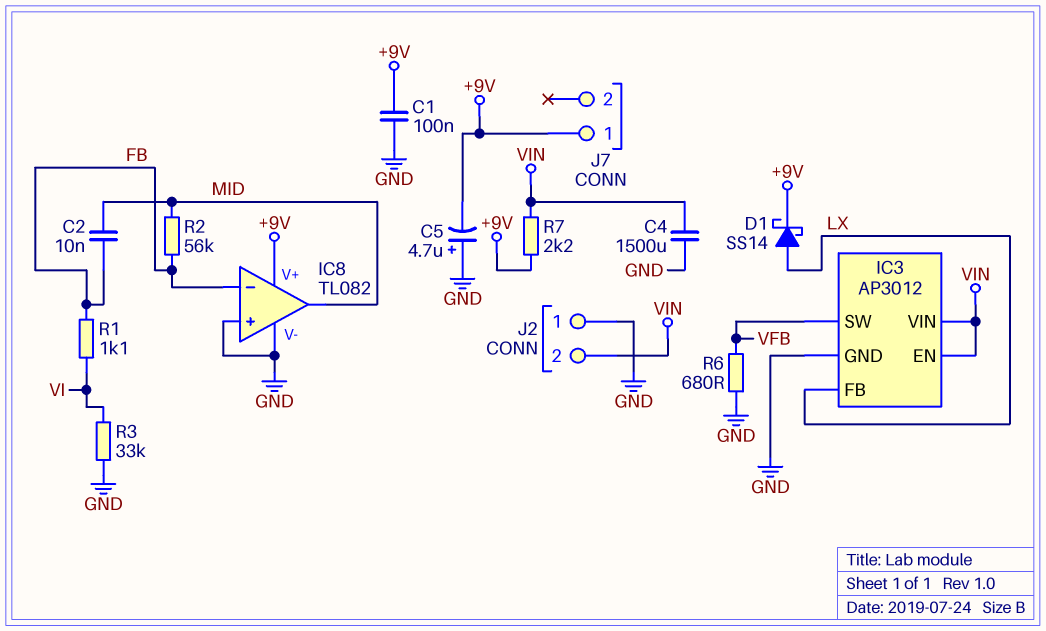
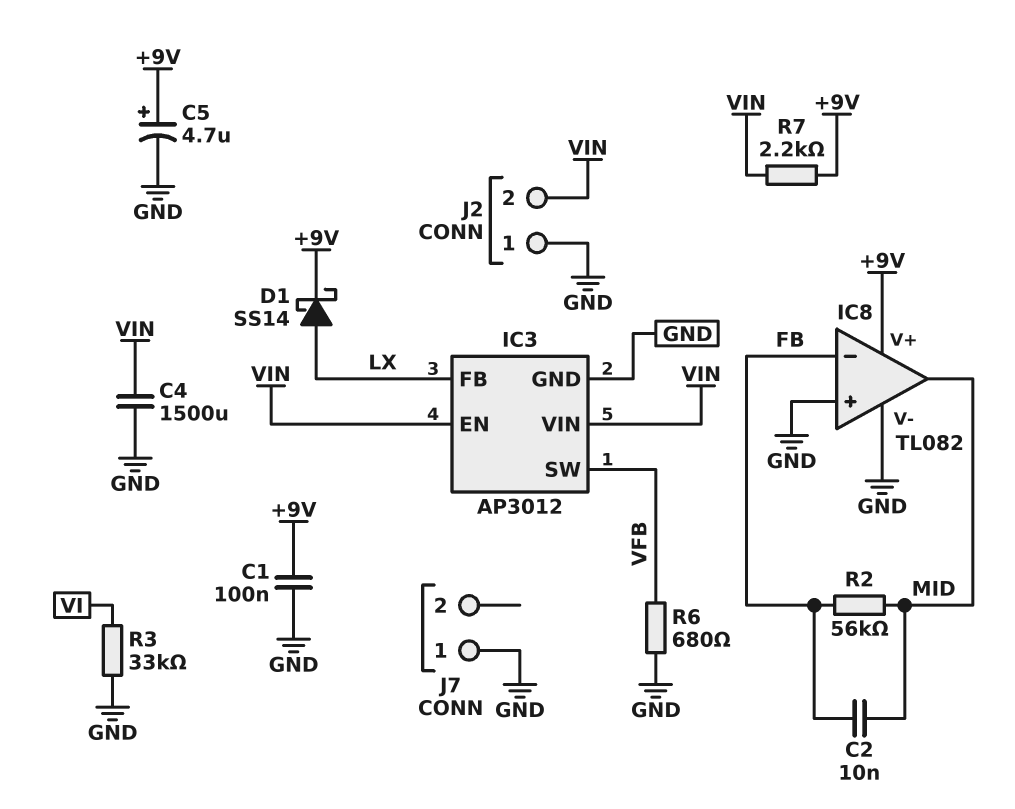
C5: 4.7uF (plus GND, minus +9V) -> 4.7uF (plus +9V, minus GND)
J7 pin 1: +9V -> GND
R1: 1.1k (FB, VI) -> none

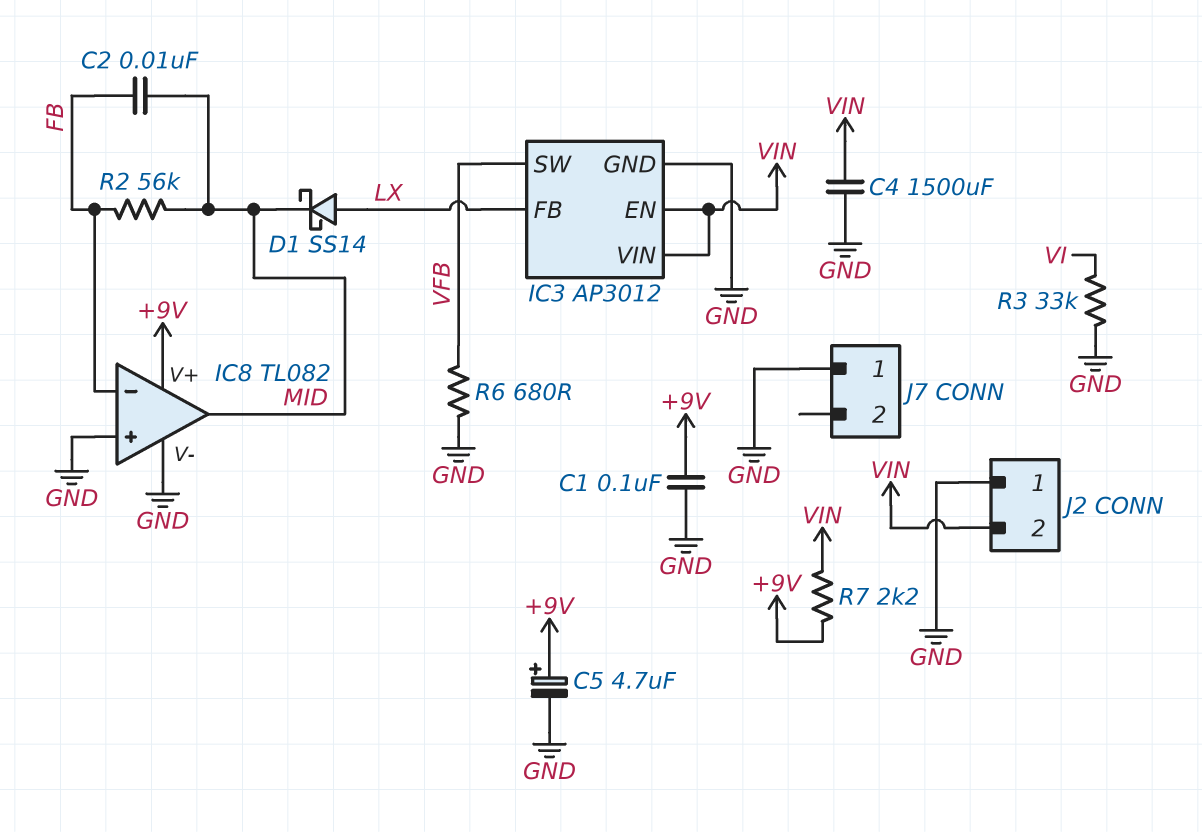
D1: schottky SS14 (A LX, K +9V) -> schottky SS14 (A LX, K MID)

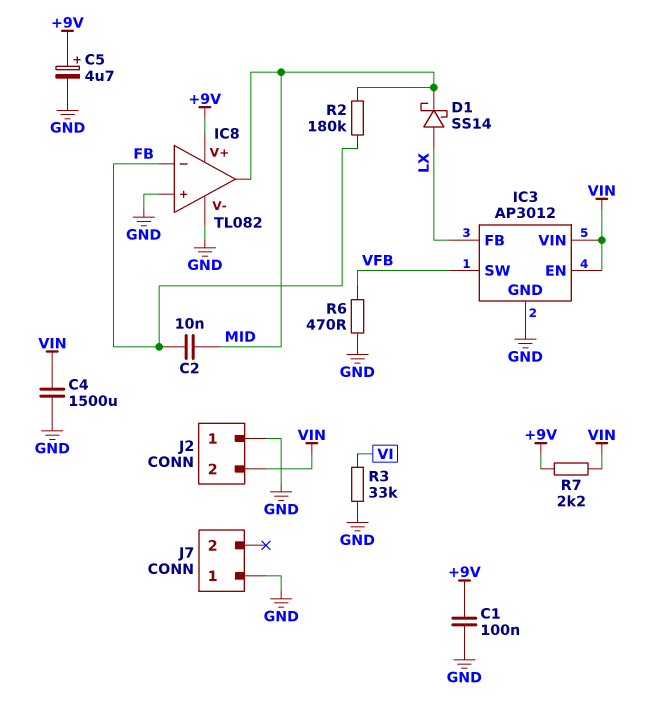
R2: 56k (FB, MID) -> 180k (FB, MID)
R6: 680 (GND, VFB) -> 470 (GND, VFB)

